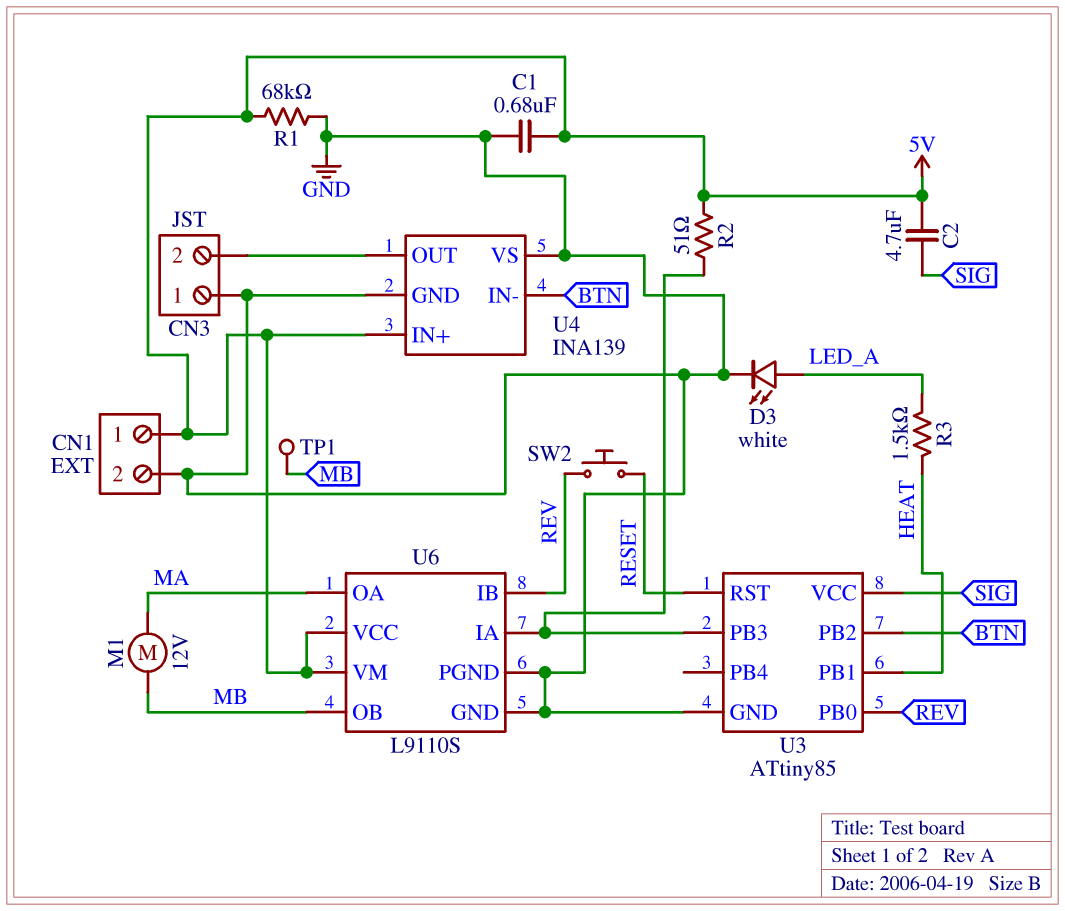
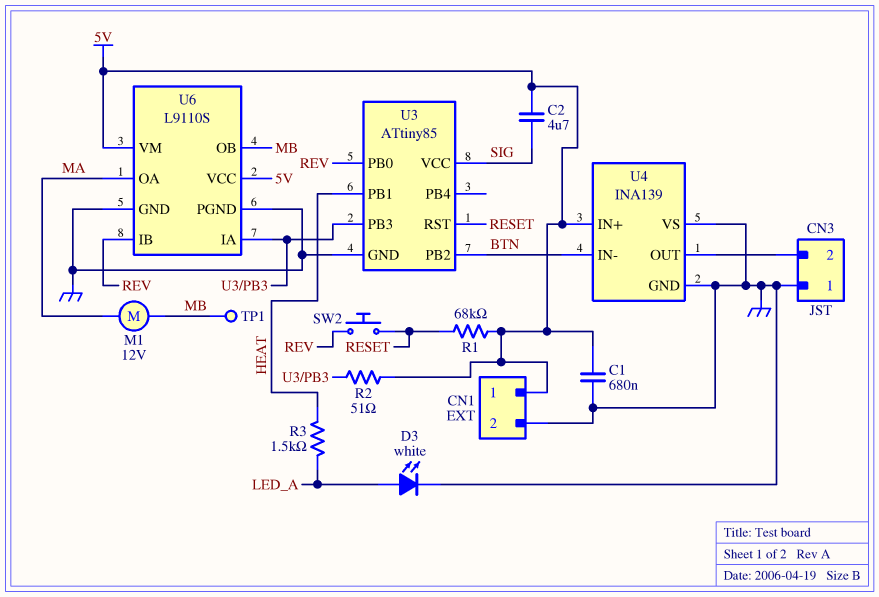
R1: 68k (5V, GND) -> 68k (5V, RESET)

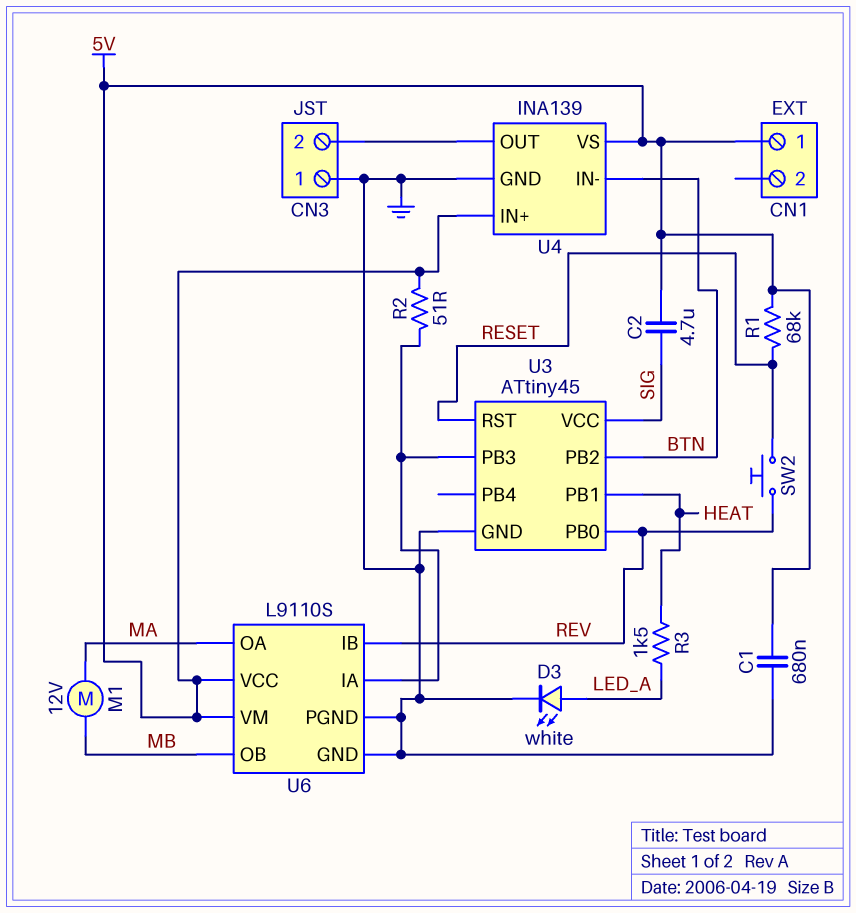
CN1 pin 2: GND -> none
TP1: test point (MB) -> none
U3: ATtiny85 -> ATtiny45
U4 pin VS: GND -> 5V

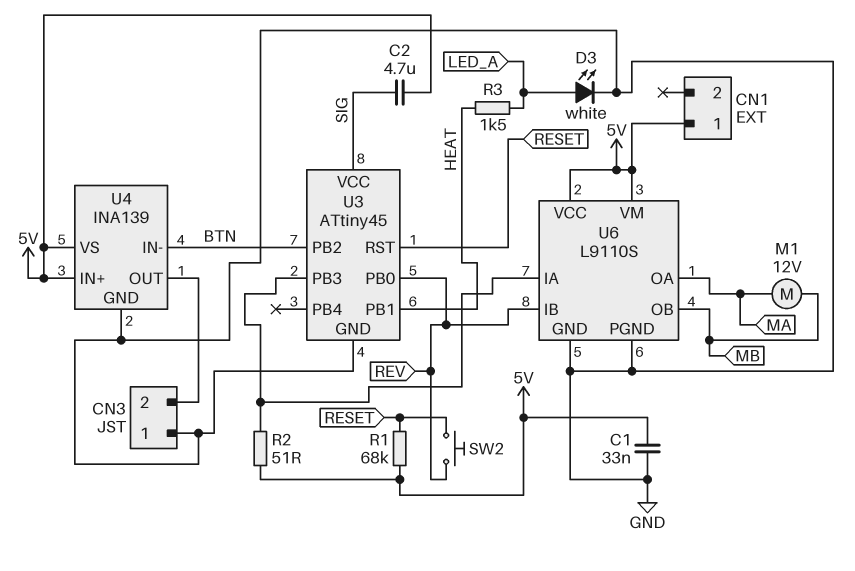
C1: 680nF (5V, GND) -> 33nF (5V, GND)

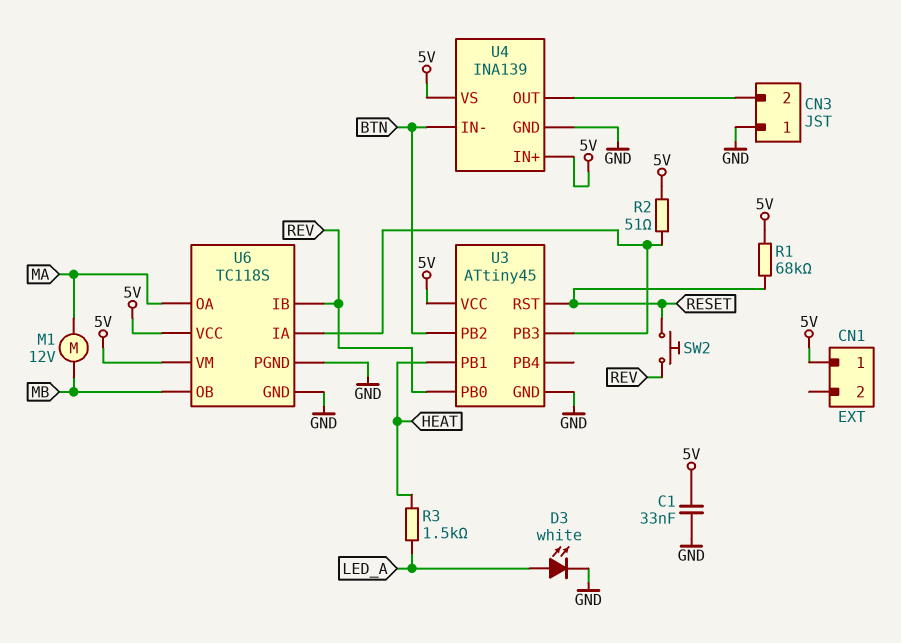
C2: 4.7uF (5V, SIG) -> none
U3 pin VCC: SIG -> 5V
U6: L9110S -> TC118S

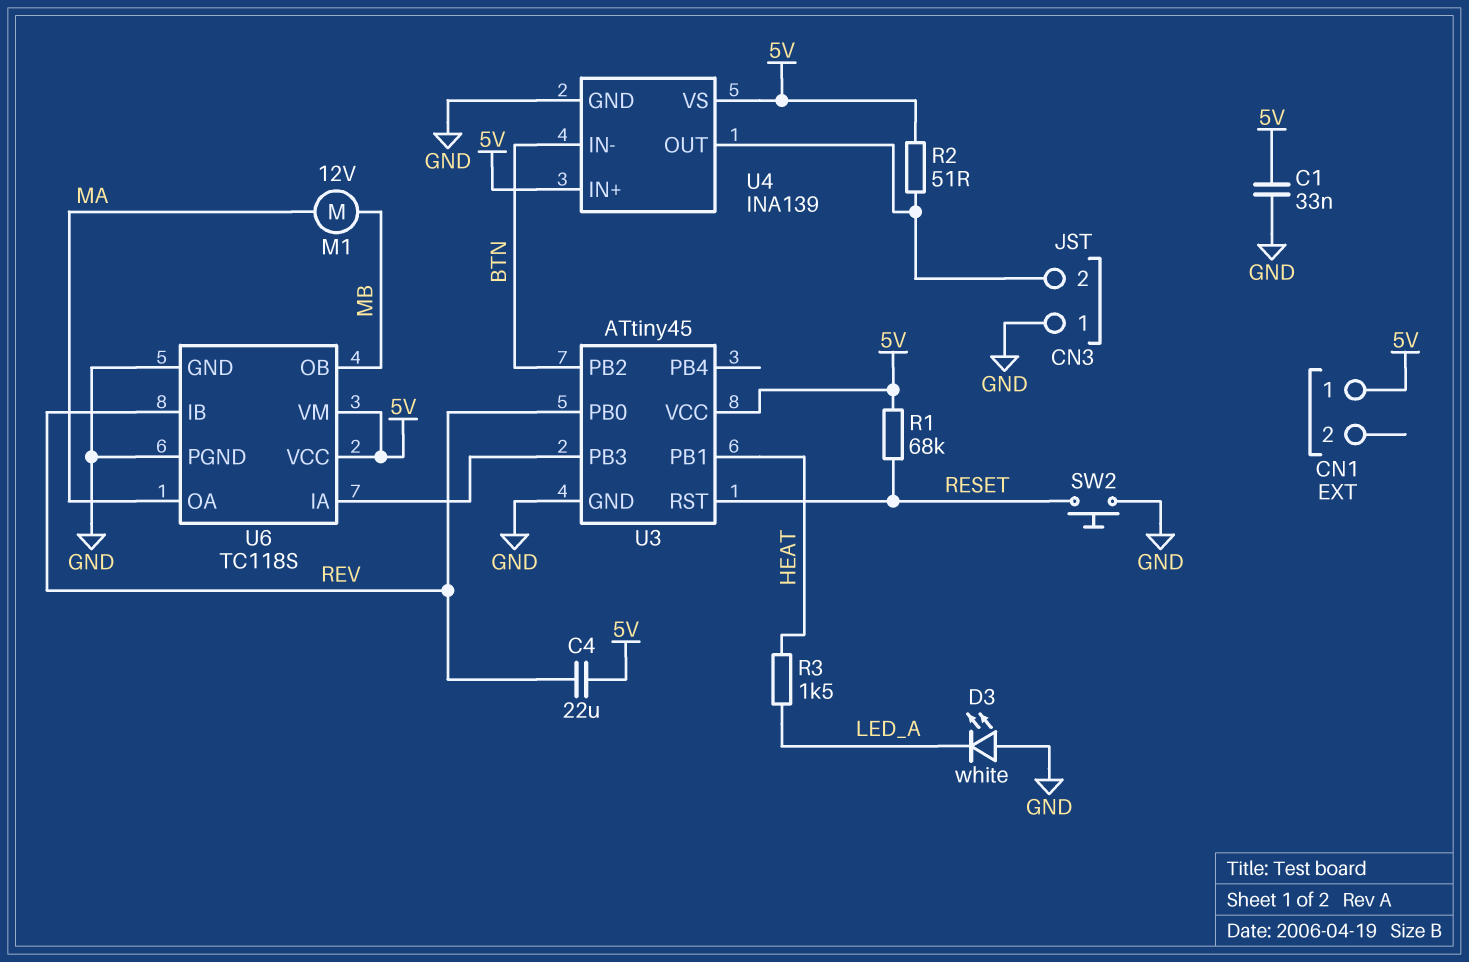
C4: none -> 22uF (5V, REV)
D3: LED white (A LED_A, K GND) -> LED white (A GND, K LED_A)
R2: 51 (5V, U3/PB3) -> 51 (5V, CN3/2)
SW2: button (RESET, REV) -> button (GND, RESET)

